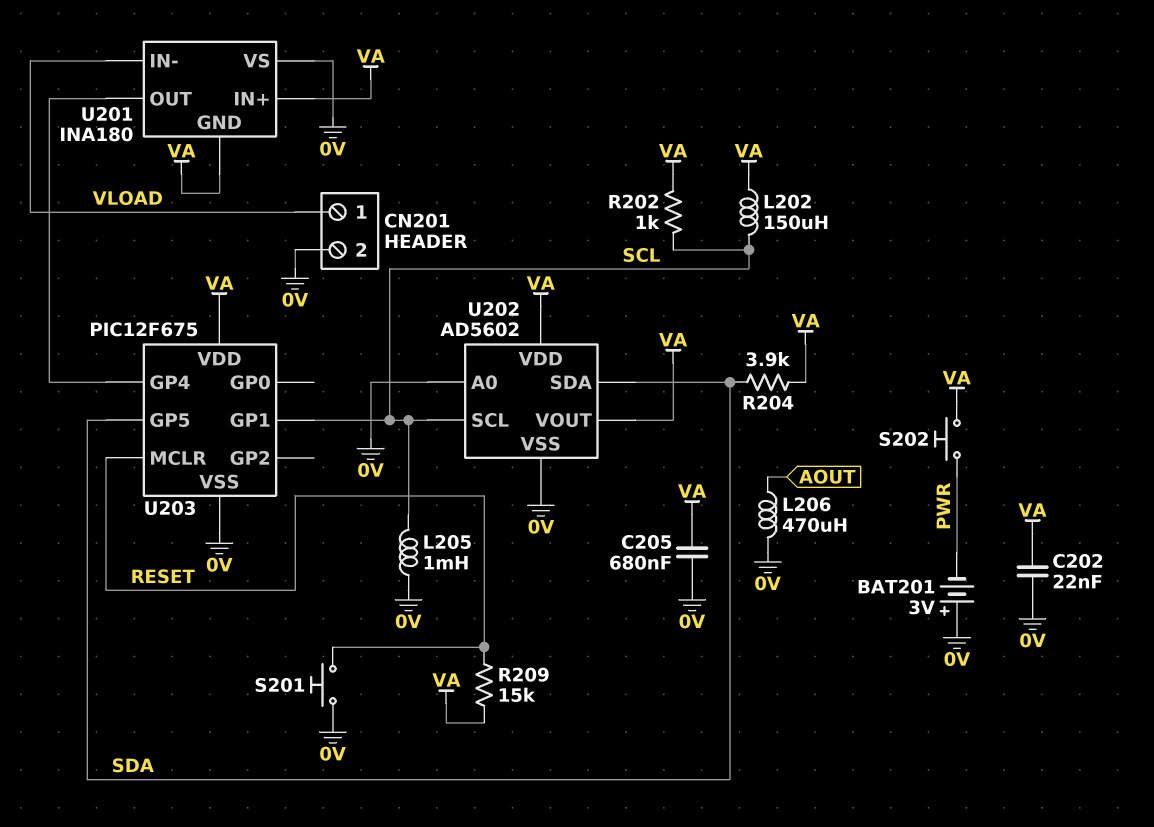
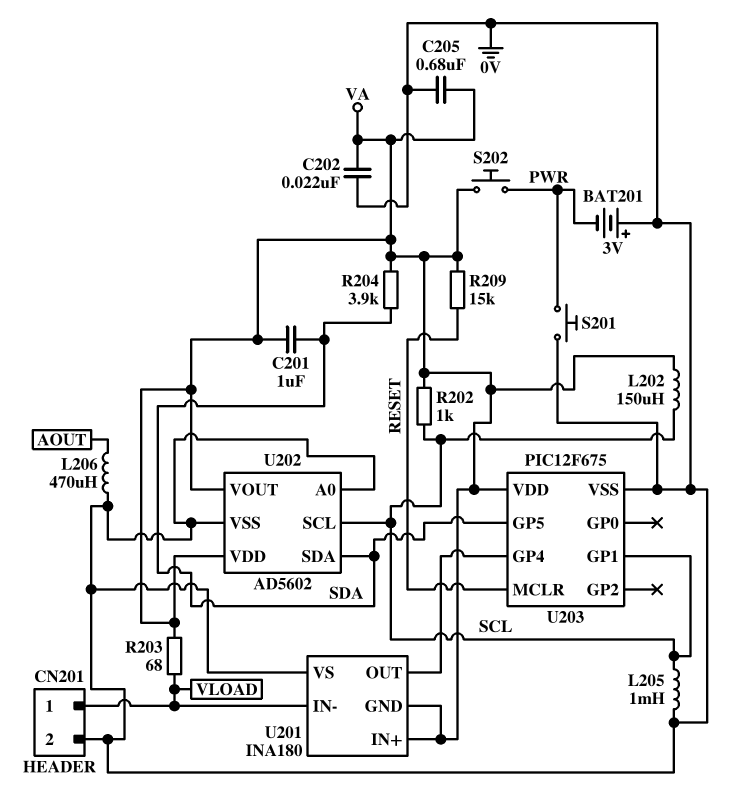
C201: none -> 1uF (SDA, VA)
R203: none -> 68 (VA, VLOAD)
S201: button (0V, RESET) -> button (0V, PWR)

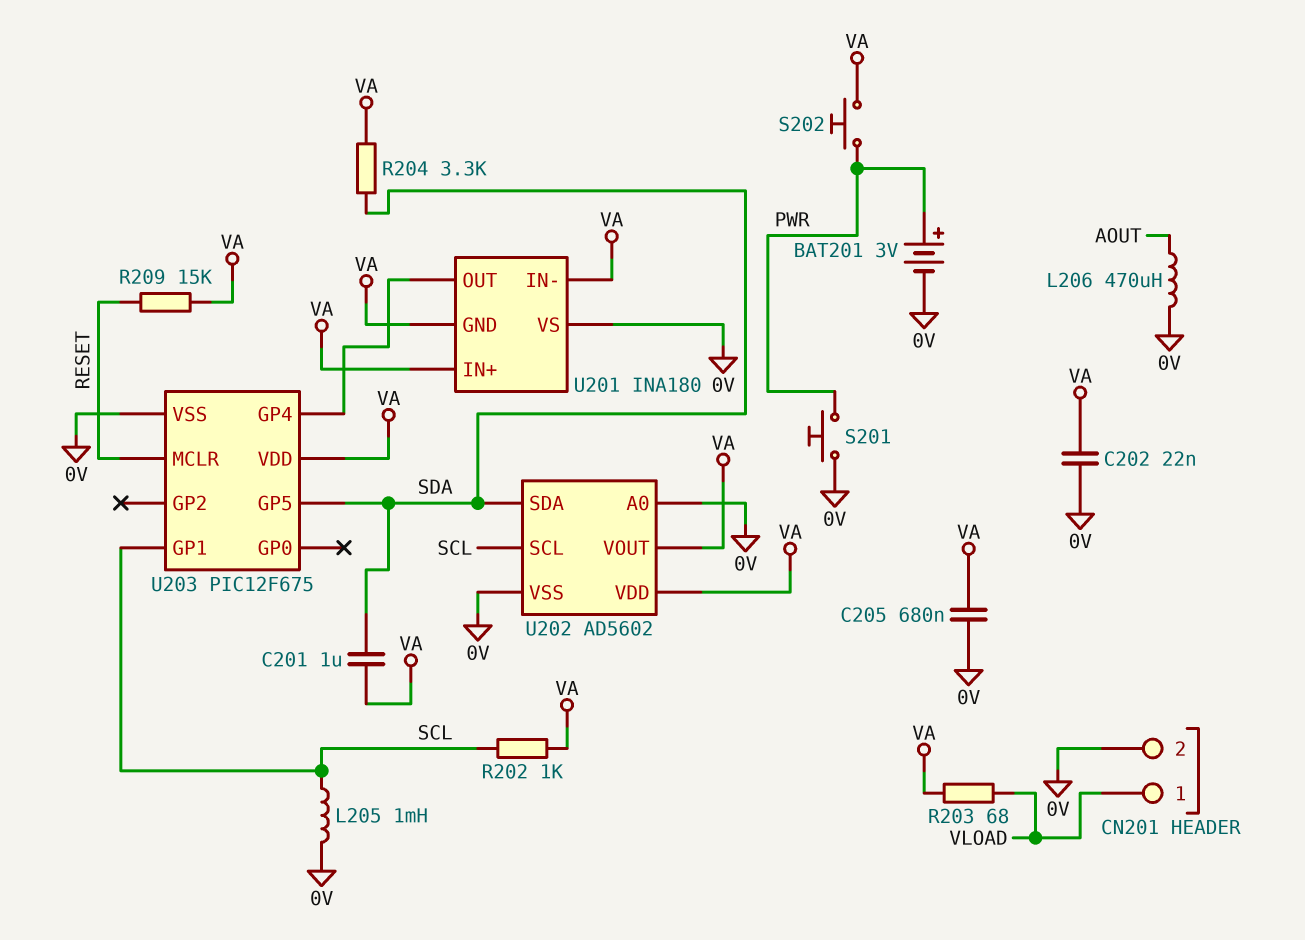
BAT201: 3V (plus 0V, minus PWR) -> 3V (plus PWR, minus 0V)
L202: 150uH (SCL, VA) -> none
R204: 3.9k (SDA, VA) -> 3.3k (SDA, VA)
U201 pin IN-: VLOAD -> VA

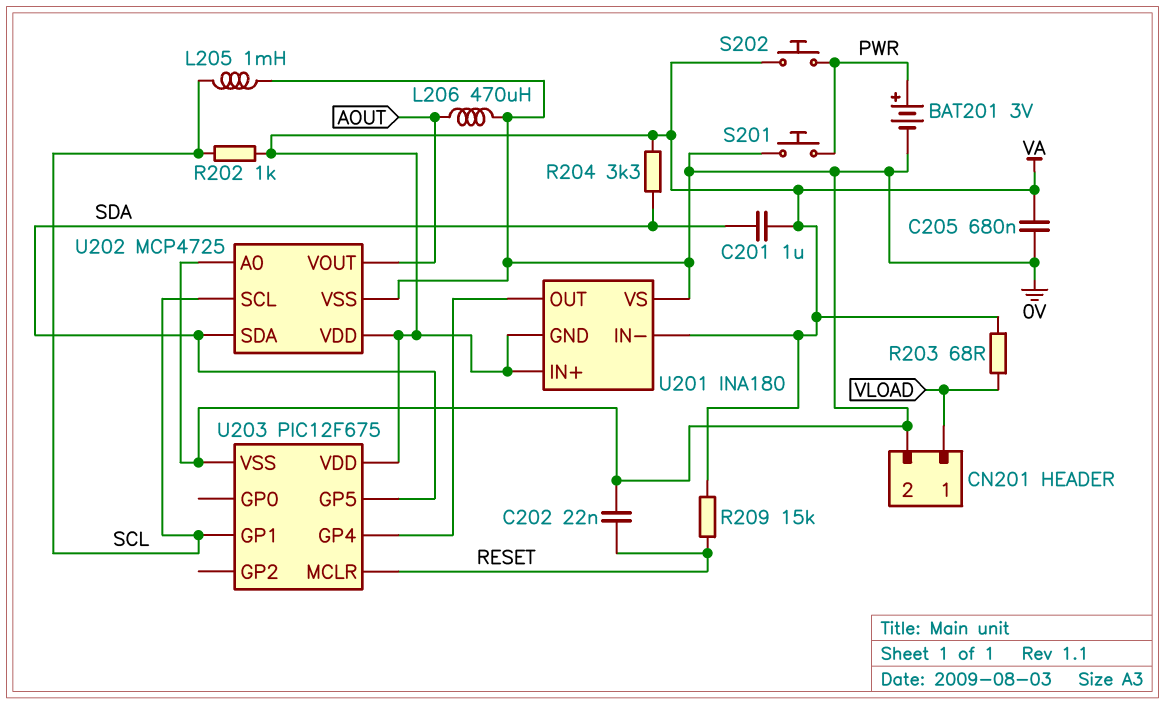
C202: 22nF (0V, VA) -> 22nF (0V, RESET)
U202: AD5602 -> MCP4725
U202 pin VOUT: VA -> AOUT

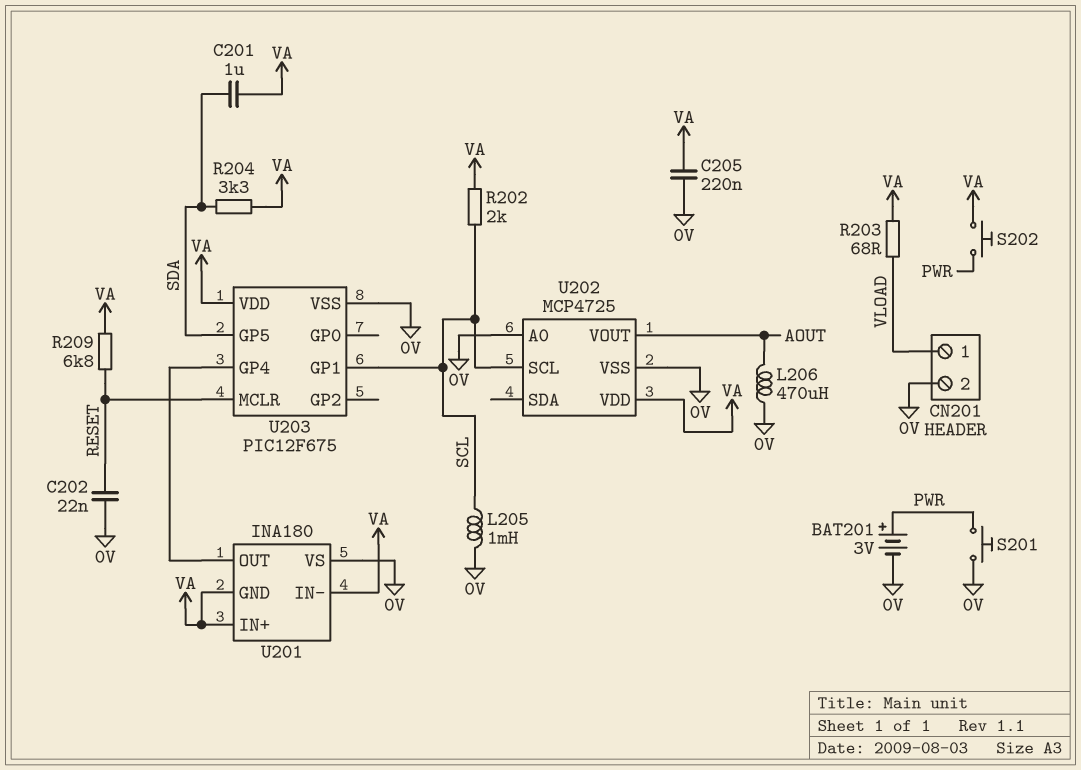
C205: 680nF (0V, VA) -> 220nF (0V, VA)
R202: 1k (SCL, VA) -> 2k (SCL, VA)
R209: 15k (RESET, VA) -> 6.8k (RESET, VA)
U202 pin SDA: SDA -> none

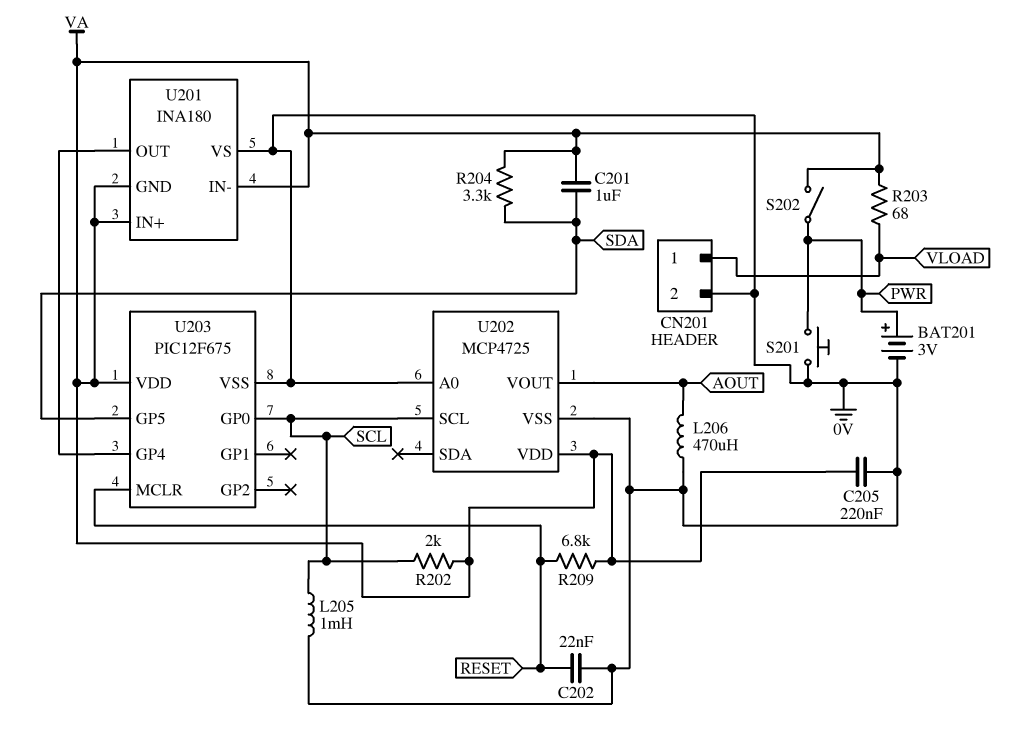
S202: button (PWR, VA) -> switch (PWR, VA)
U203 pin GP0: none -> SCL
U203 pin GP1: SCL -> none

